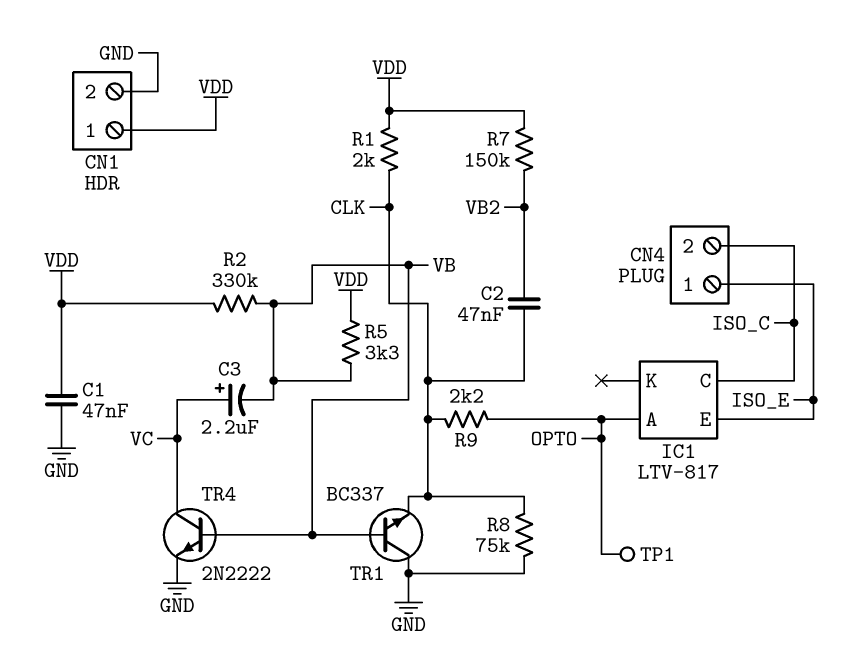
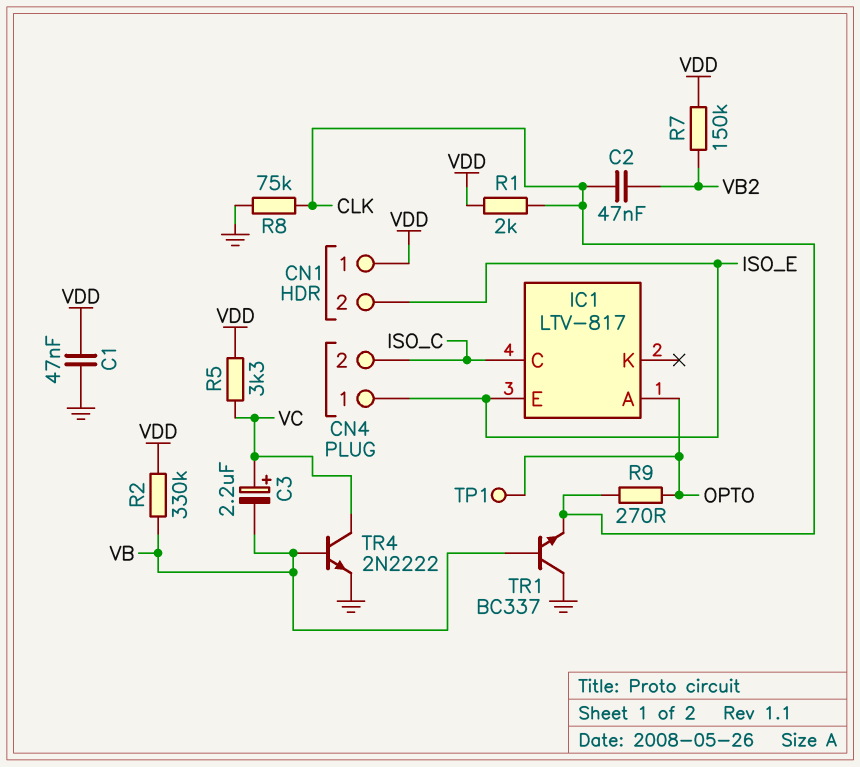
CN1 pin 2: GND -> ISO_E
R5: 3.3k (VB, VDD) -> 3.3k (VC, VDD)
R9: 2.2k (CLK, OPTO) -> 270 (CLK, OPTO)

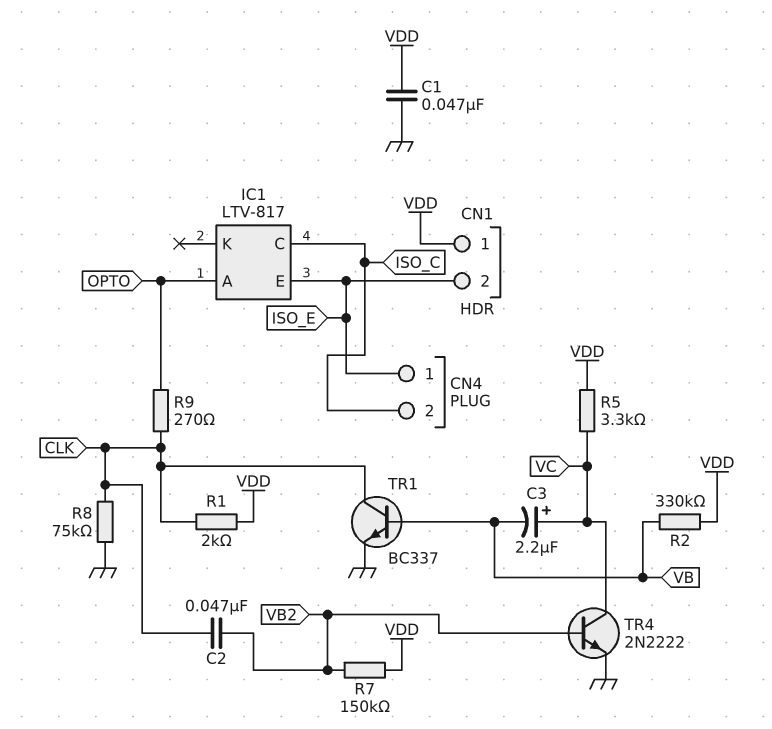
TP1: test point (OPTO) -> none
TR1: NPN BC337 (B VB, C GND, E CLK) -> NPN BC337 (B VB, C CLK, E GND)
TR4: NPN 2N2222 (B VB, C VC, E GND) -> NPN 2N2222 (B VB2, C VC, E GND)

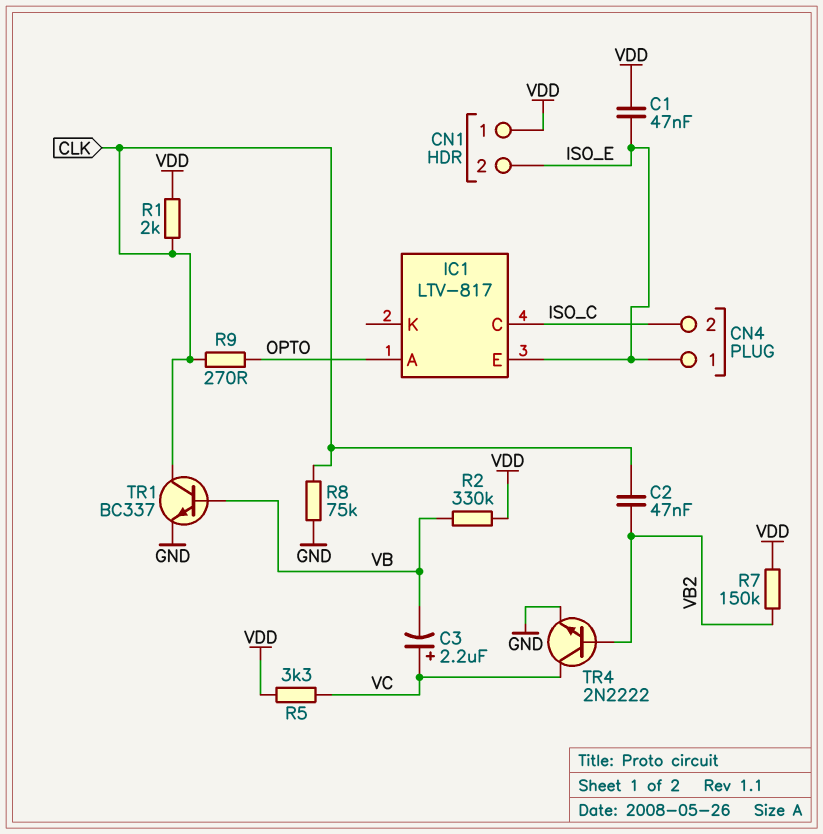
C1: 47nF (GND, VDD) -> 47nF (ISO_E, VDD)

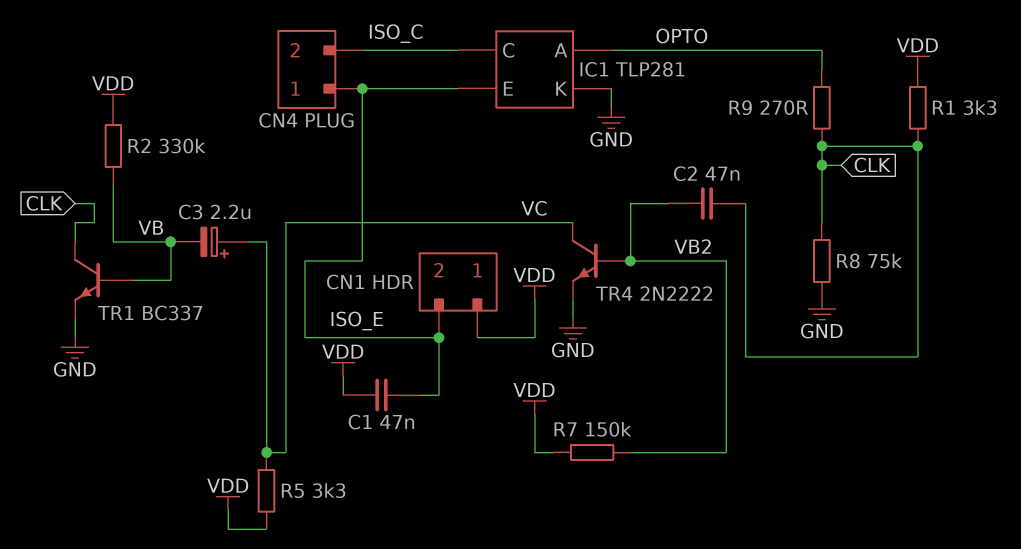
IC1: LTV-817 -> TLP281
IC1 pin K: none -> GND
R1: 2k (CLK, VDD) -> 3.3k (CLK, VDD)

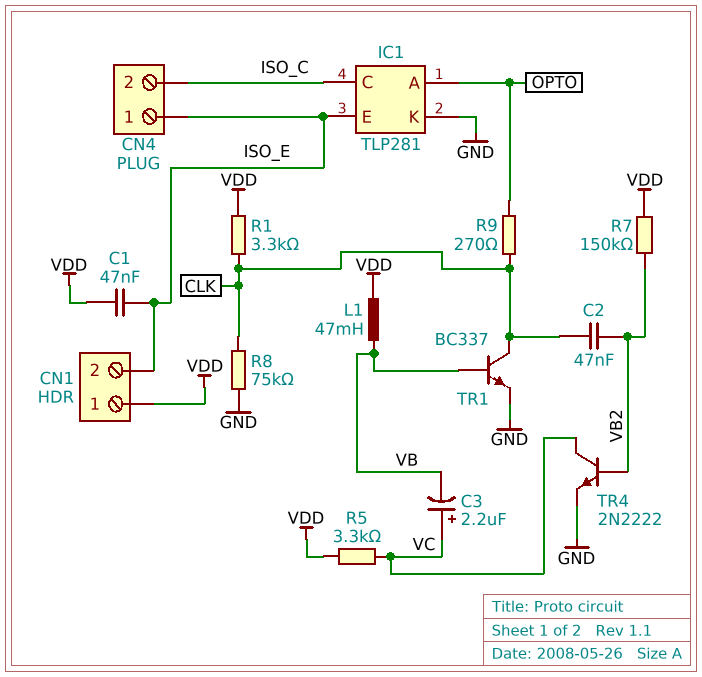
L1: none -> 47mH (VB, VDD)
R2: 330k (VB, VDD) -> none

